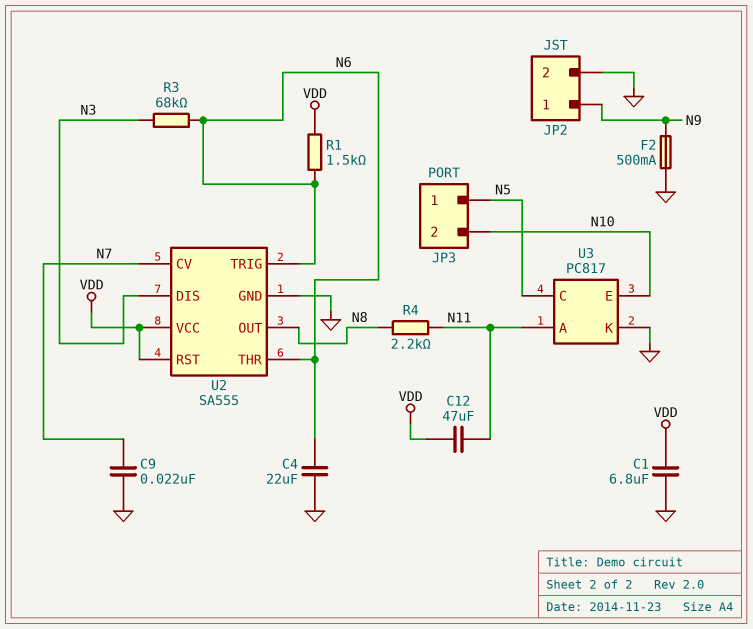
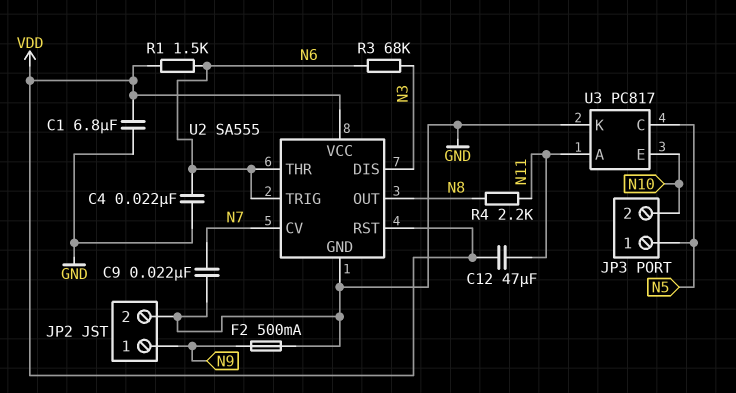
C4: 22uF (GND, N6) -> 22nF (GND, N6)

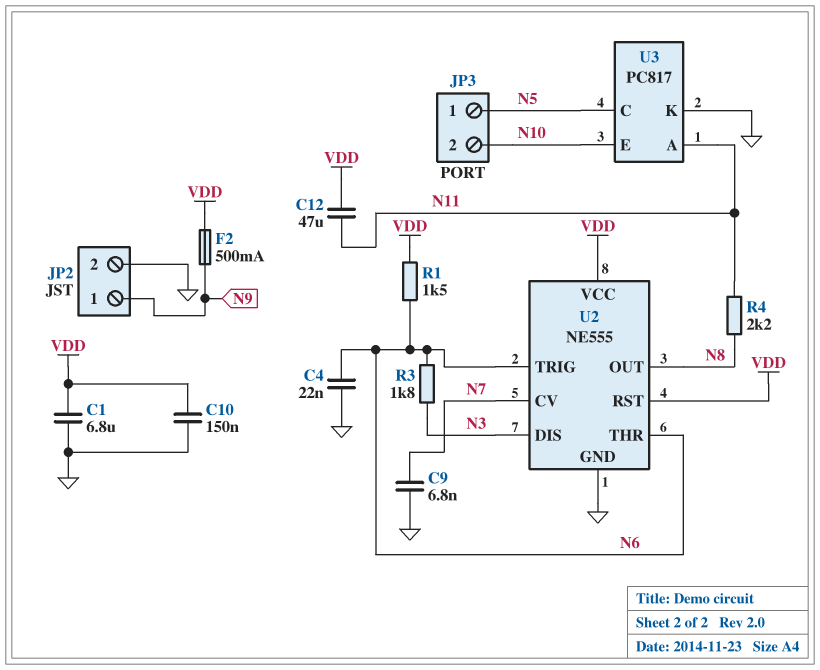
C9: 22nF (GND, N7) -> 6.8nF (GND, N7)
C10: none -> 150nF (GND, VDD)
F2: 500mA (GND, N9) -> 500mA (N9, VDD)
R3: 68k (N3, N6) -> 1.8k (N3, N6)
U2: SA555 -> NE555

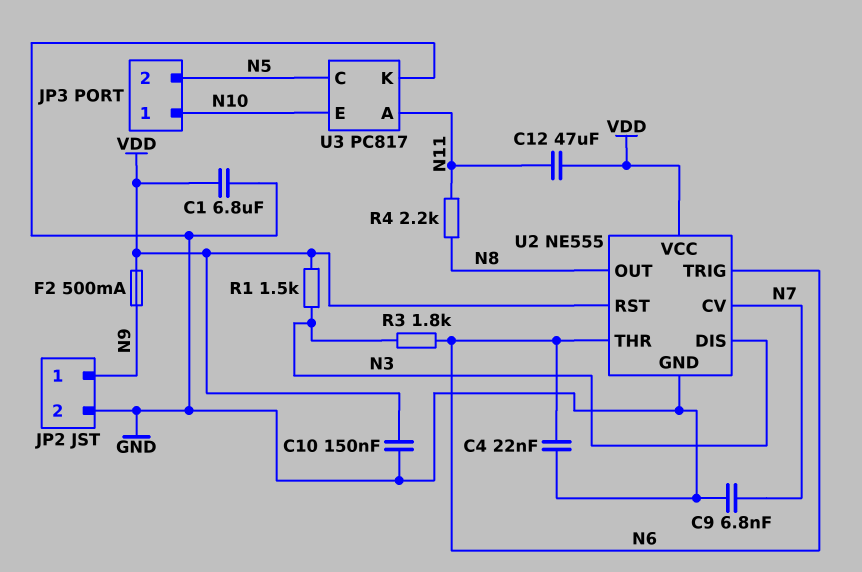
JP3 pin 1: N5 -> N10
JP3 pin 2: N10 -> N5
R1: 1.5k (N6, VDD) -> 1.5k (N3, VDD)

